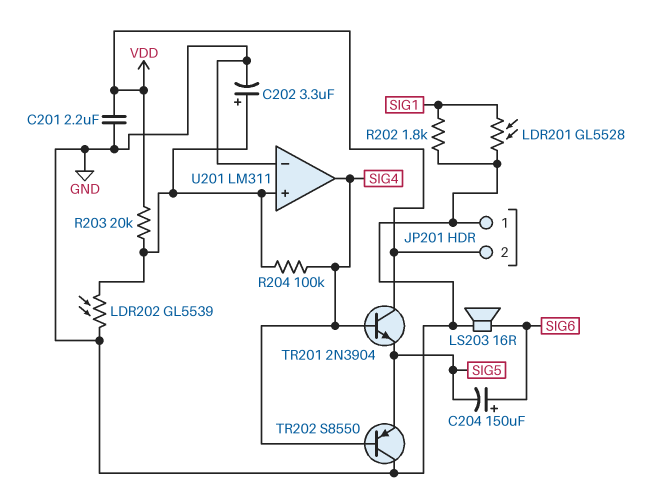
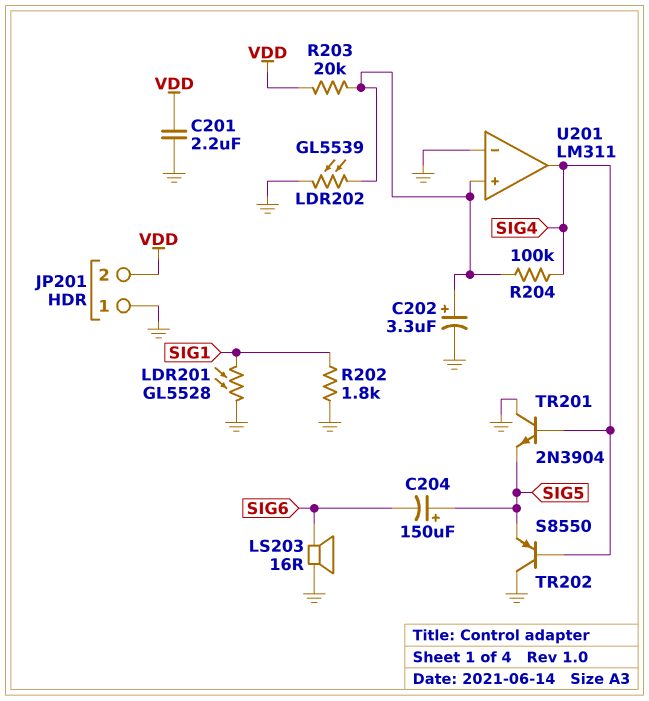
C204: 150uF (plus SIG6, minus SIG5) -> 150uF (plus SIG5, minus SIG6)
TR201: NPN 2N3904 (B SIG4, C VDD, E SIG5) -> NPN 2N3904 (B SIG4, C GND, E SIG5)

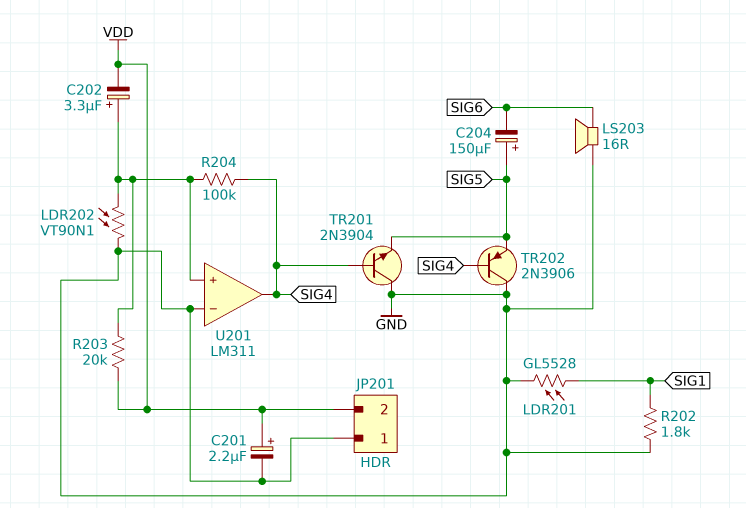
C201: 2.2uF (GND, VDD) -> 2.2uF (plus VDD, minus GND)
C202: 3.3uF (plus U201/in+, minus GND) -> 3.3uF (plus U201/in+, minus VDD)
LDR202: GL5539 (GND, U201/in+) -> VT90N1 (GND, U201/in+)
TR202: PNP S8550 (B SIG4, C GND, E SIG5) -> PNP 2N3906 (B SIG4, C GND, E SIG5)

